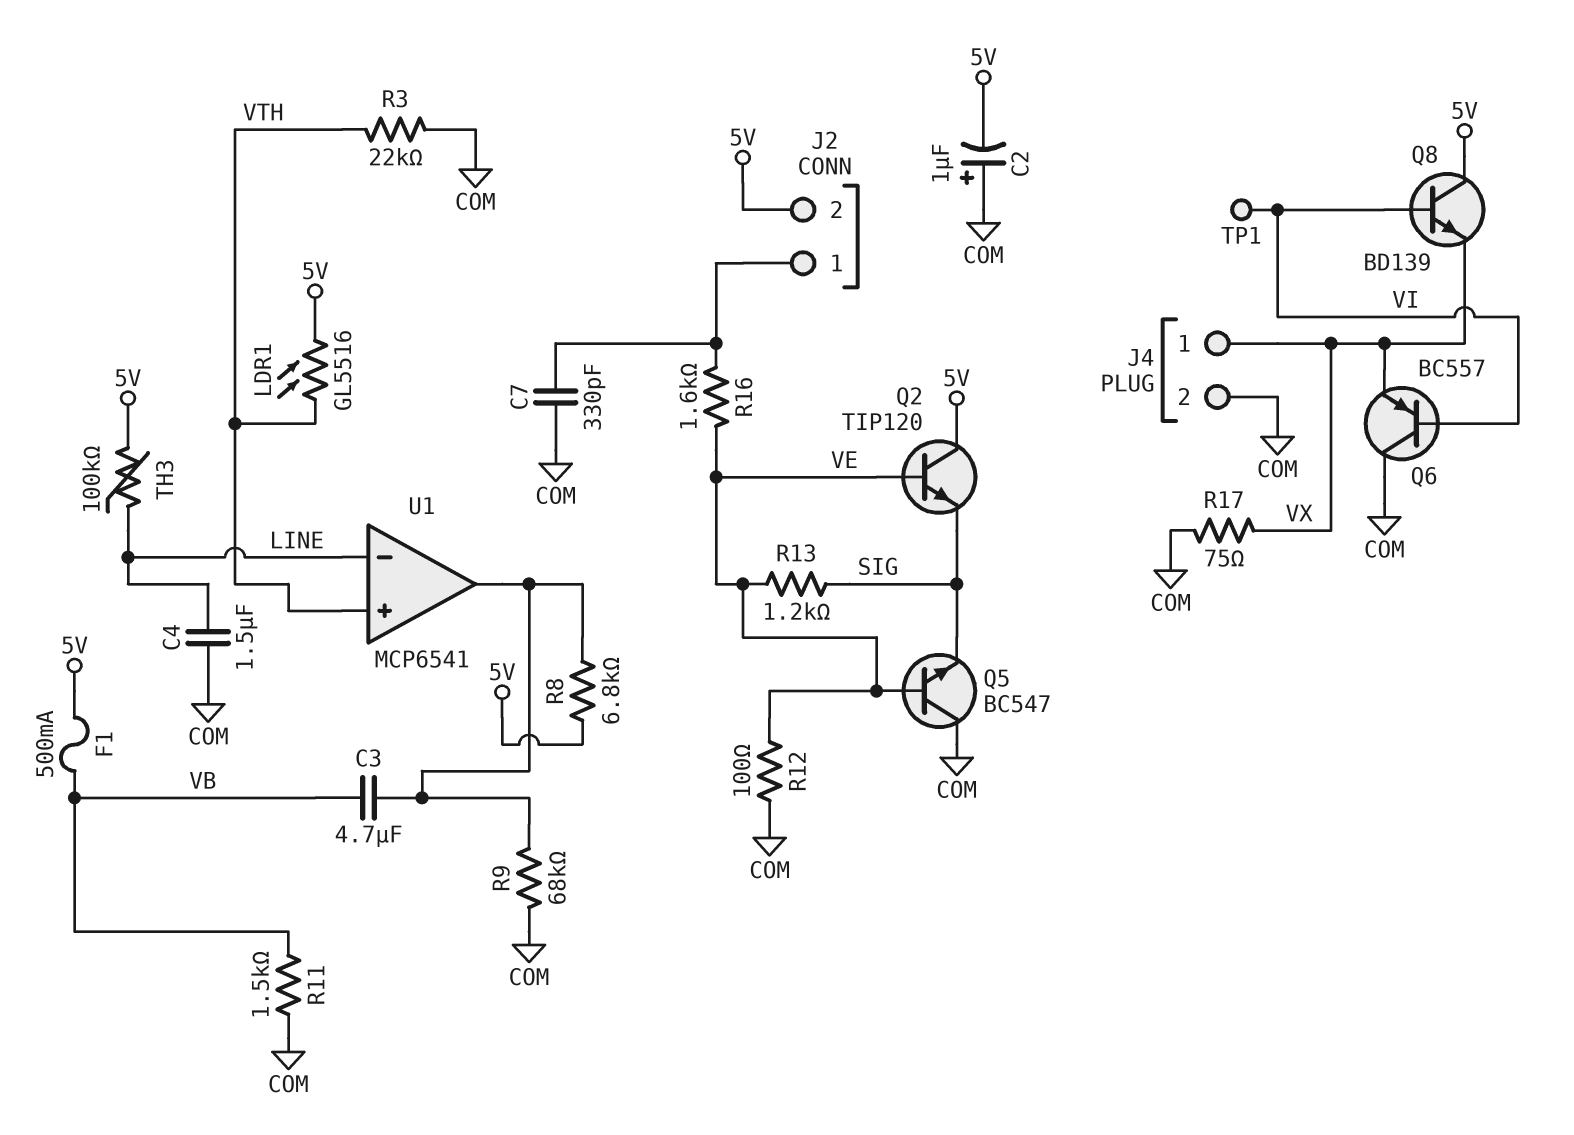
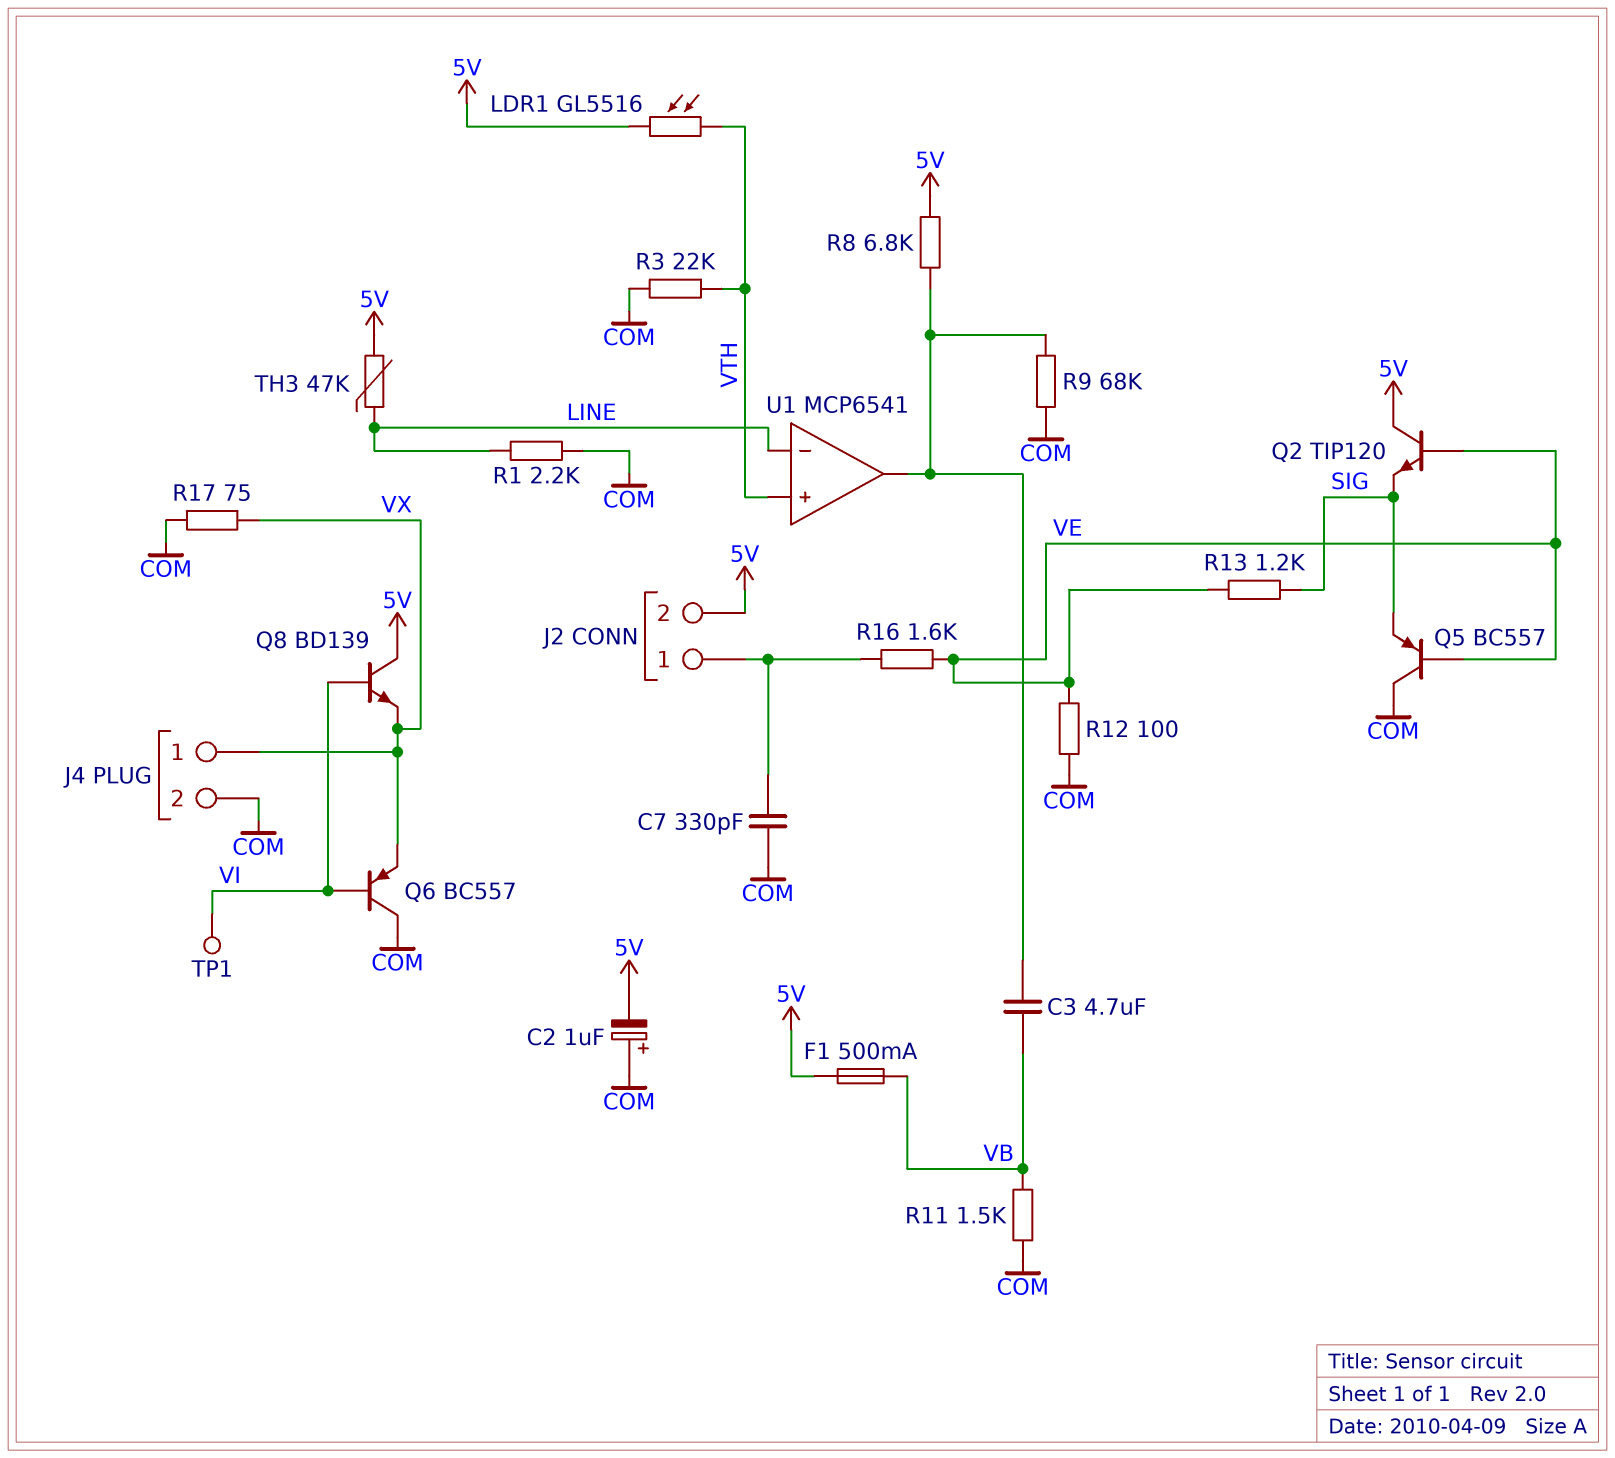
C4: 1.5uF (COM, LINE) -> none
Q5: NPN BC547 (B VE, C COM, E SIG) -> PNP BC557 (B VE, C COM, E SIG)
R1: none -> 2.2k (COM, LINE)
TH3: 100k (5V, LINE) -> 47k (5V, LINE)

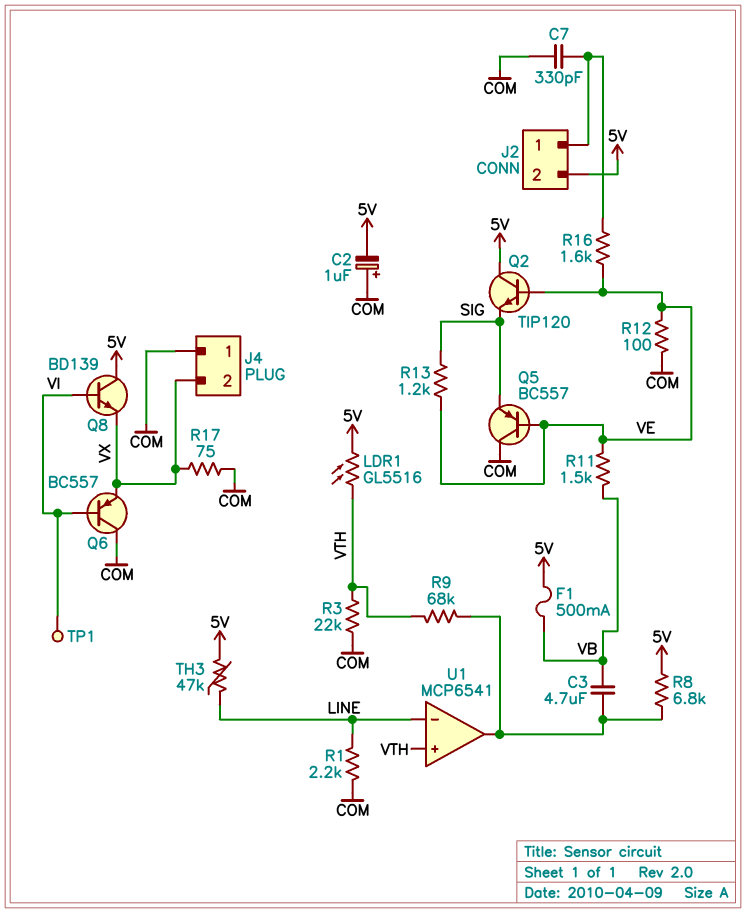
J4 pin 1: VX -> COM
J4 pin 2: COM -> VX
R9: 68k (COM, U1/out) -> 68k (U1/out, VTH)
R11: 1.5k (COM, VB) -> 1.5k (VB, VE)

